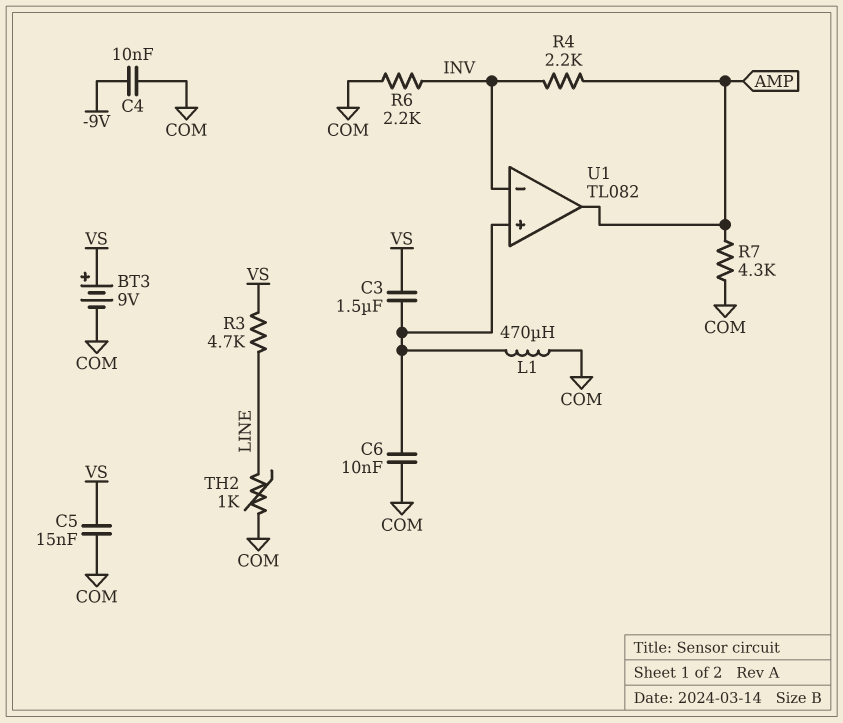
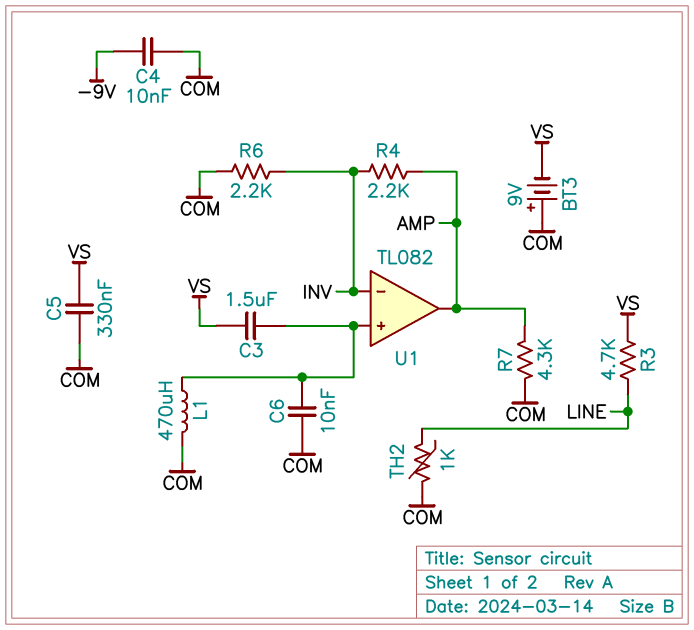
BT3: 9V (plus VS, minus COM) -> 9V (plus COM, minus VS)
C5: 15nF (COM, VS) -> 330nF (COM, VS)

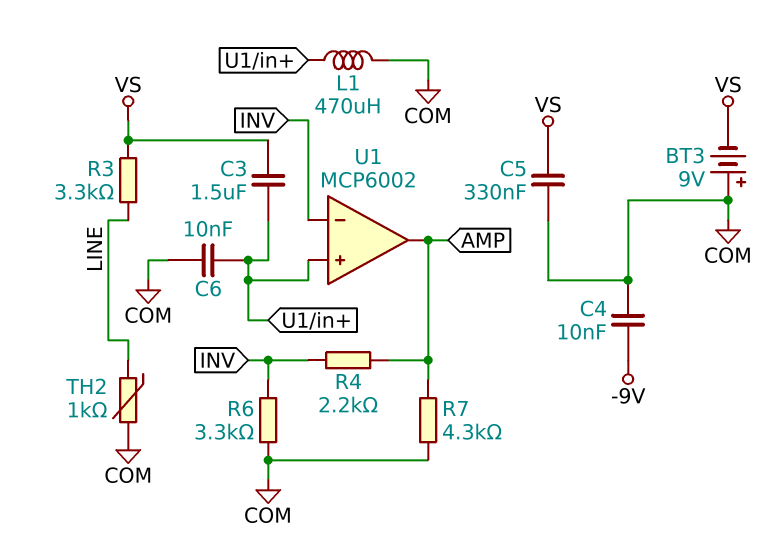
R3: 4.7k (LINE, VS) -> 3.3k (LINE, VS)
R6: 2.2k (COM, INV) -> 3.3k (COM, INV)
U1: TL082 -> MCP6002

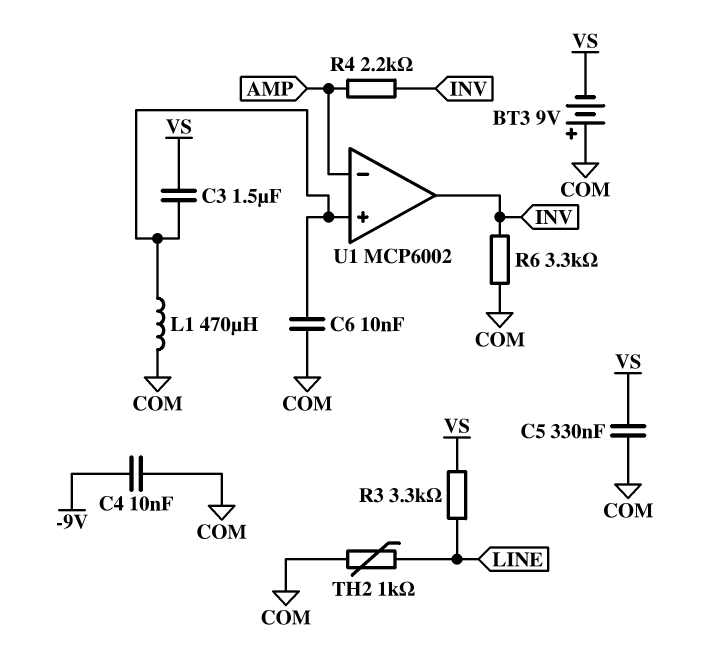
R7: 4.3k (AMP, COM) -> none
U1 pin in-: INV -> AMP
U1 pin out: AMP -> INV

